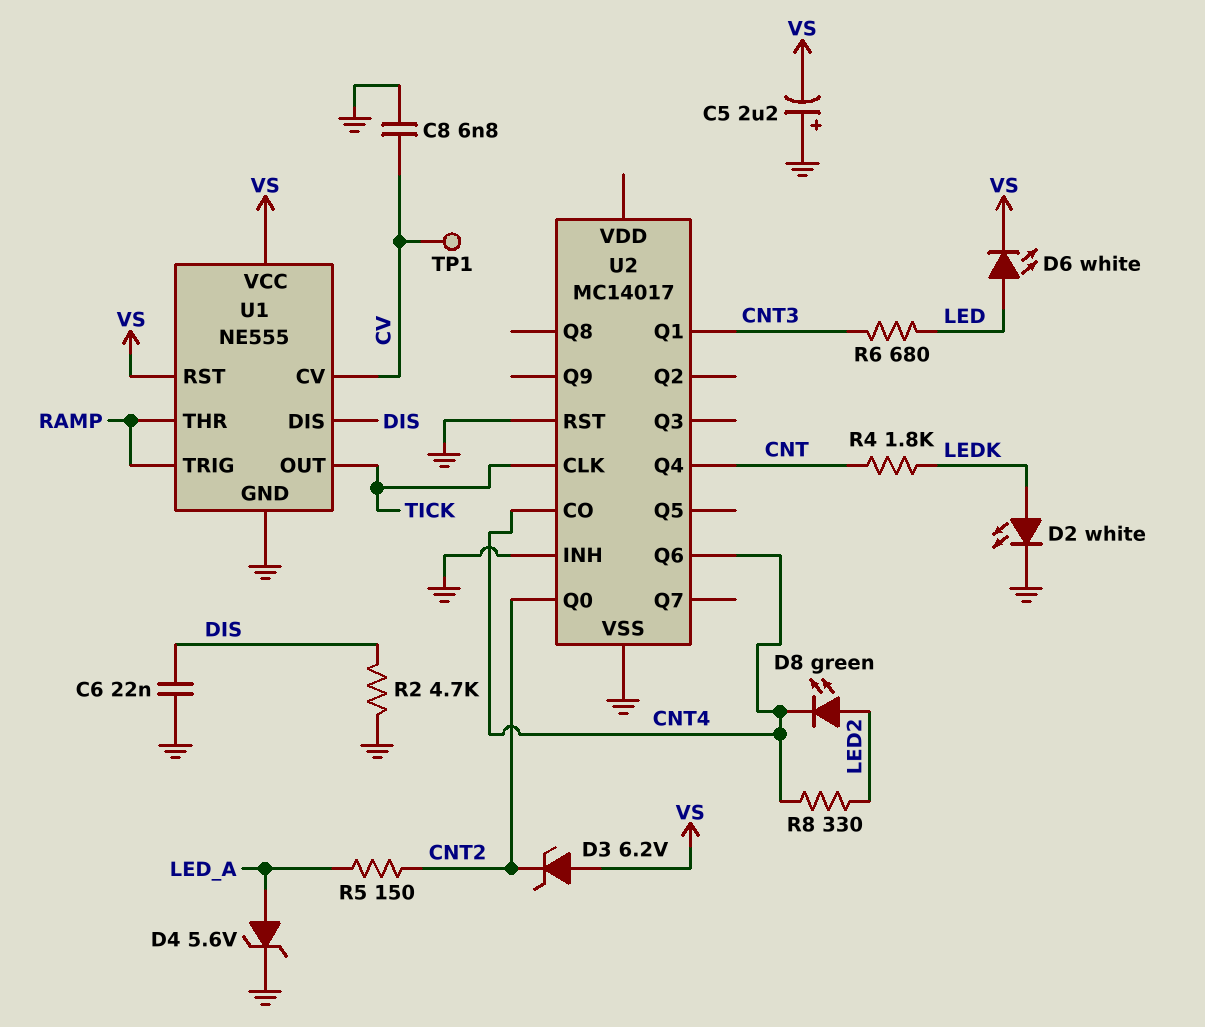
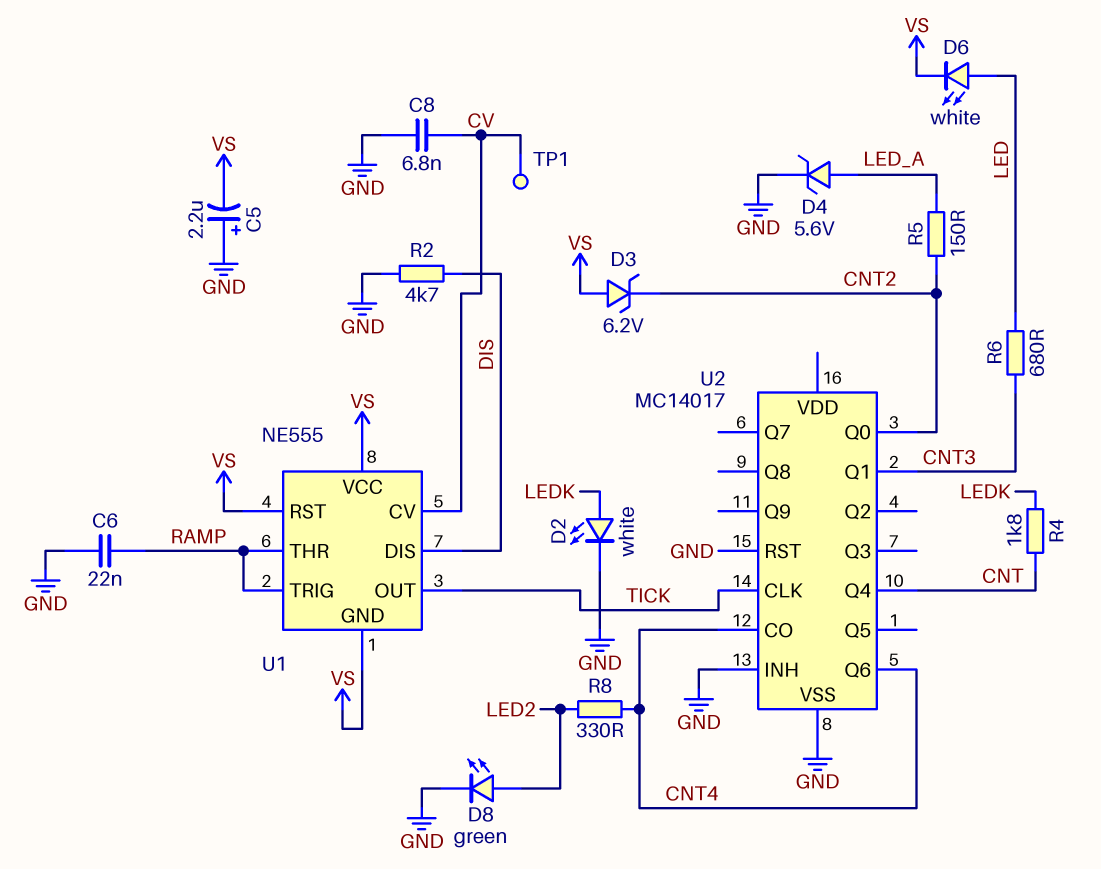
C6: 22nF (DIS, GND) -> 22nF (GND, RAMP)
D8: LED green (A LED2, K CNT4) -> LED green (A LED2, K GND)
U1 pin GND: GND -> VS

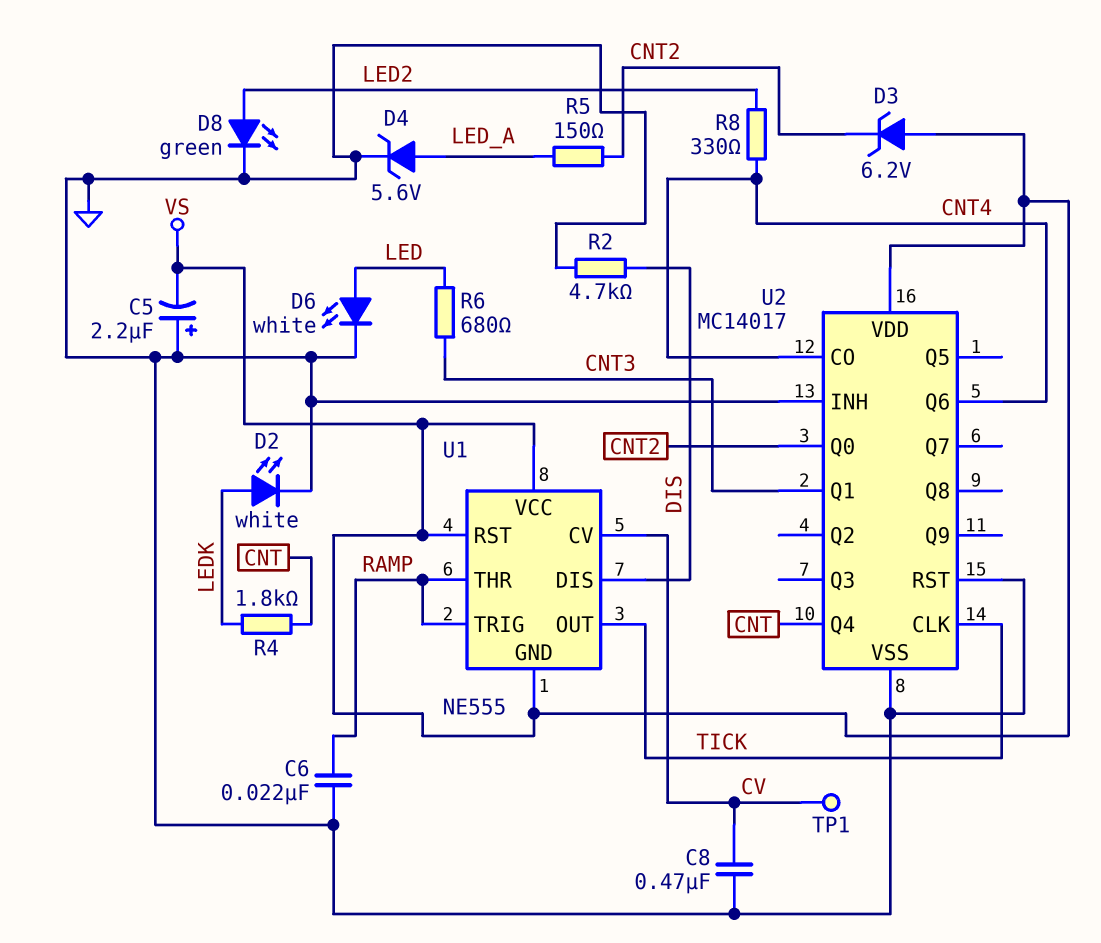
C8: 6.8nF (CV, GND) -> 470nF (CV, GND)
D6: LED white (A LED, K VS) -> LED white (A LED, K GND)
U2 pin VDD: none -> VS

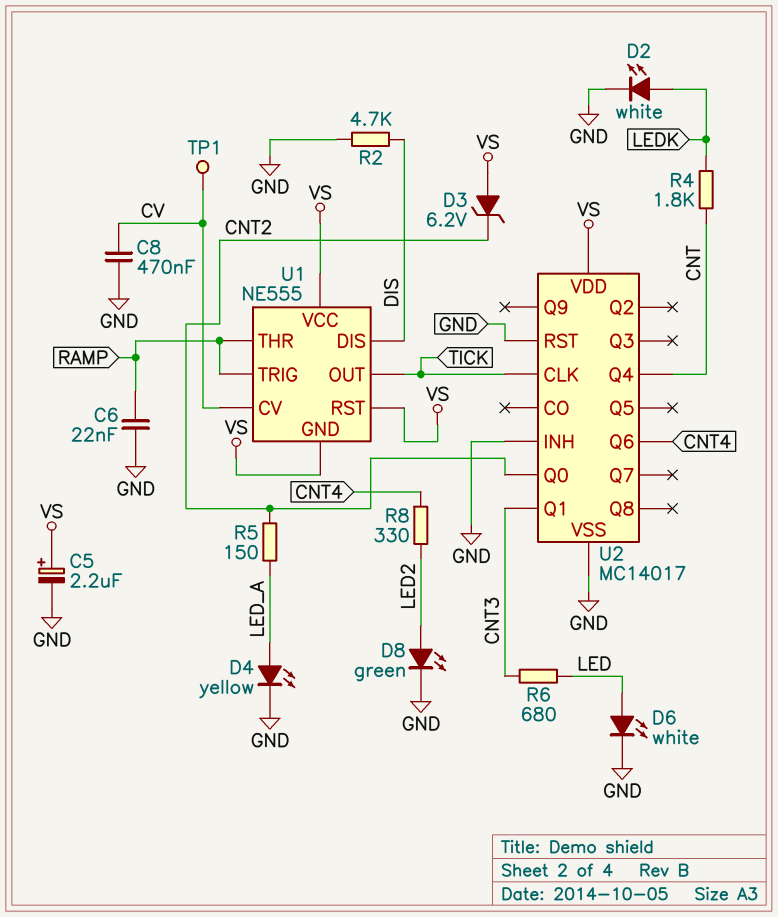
C5: 2.2uF (plus GND, minus VS) -> 2.2uF (plus VS, minus GND)
D4: zener 5.6V (A LED_A, K GND) -> LED yellow (A LED_A, K GND)
U2 pin CO: CNT4 -> none

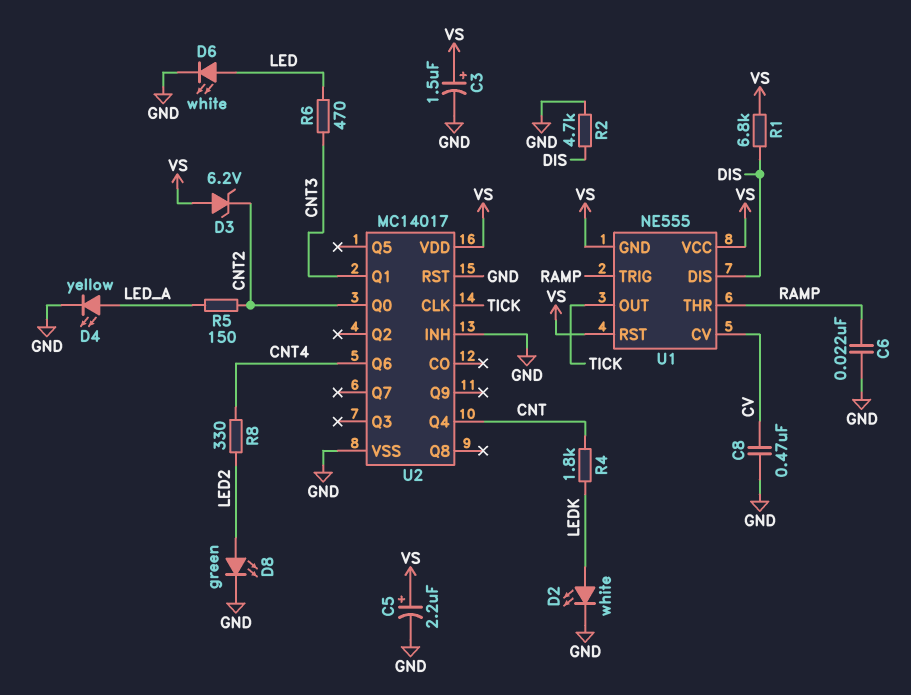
C3: none -> 1.5uF (plus VS, minus GND)
R1: none -> 6.8k (DIS, VS)
R6: 680 (CNT3, LED) -> 470 (CNT3, LED)
TP1: test point (CV) -> none

